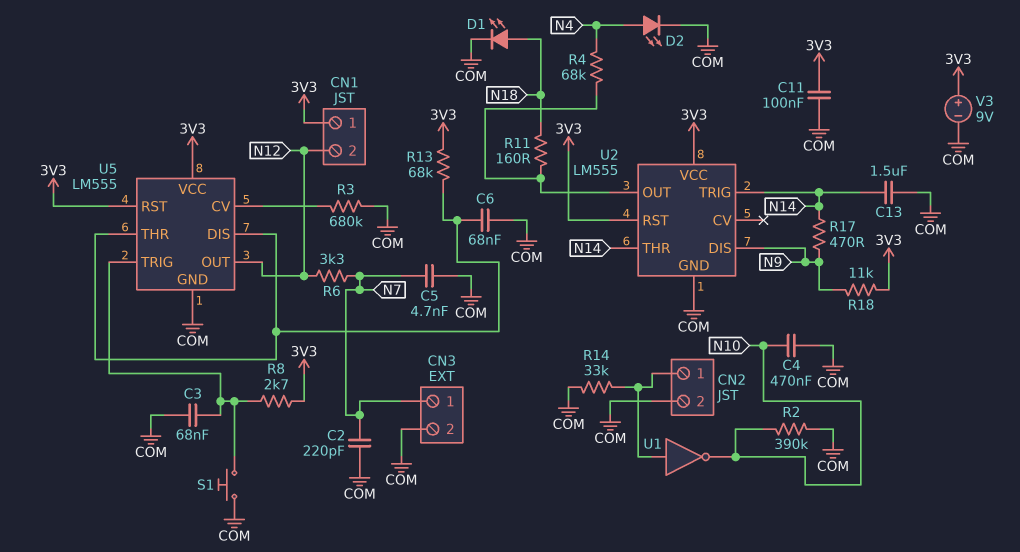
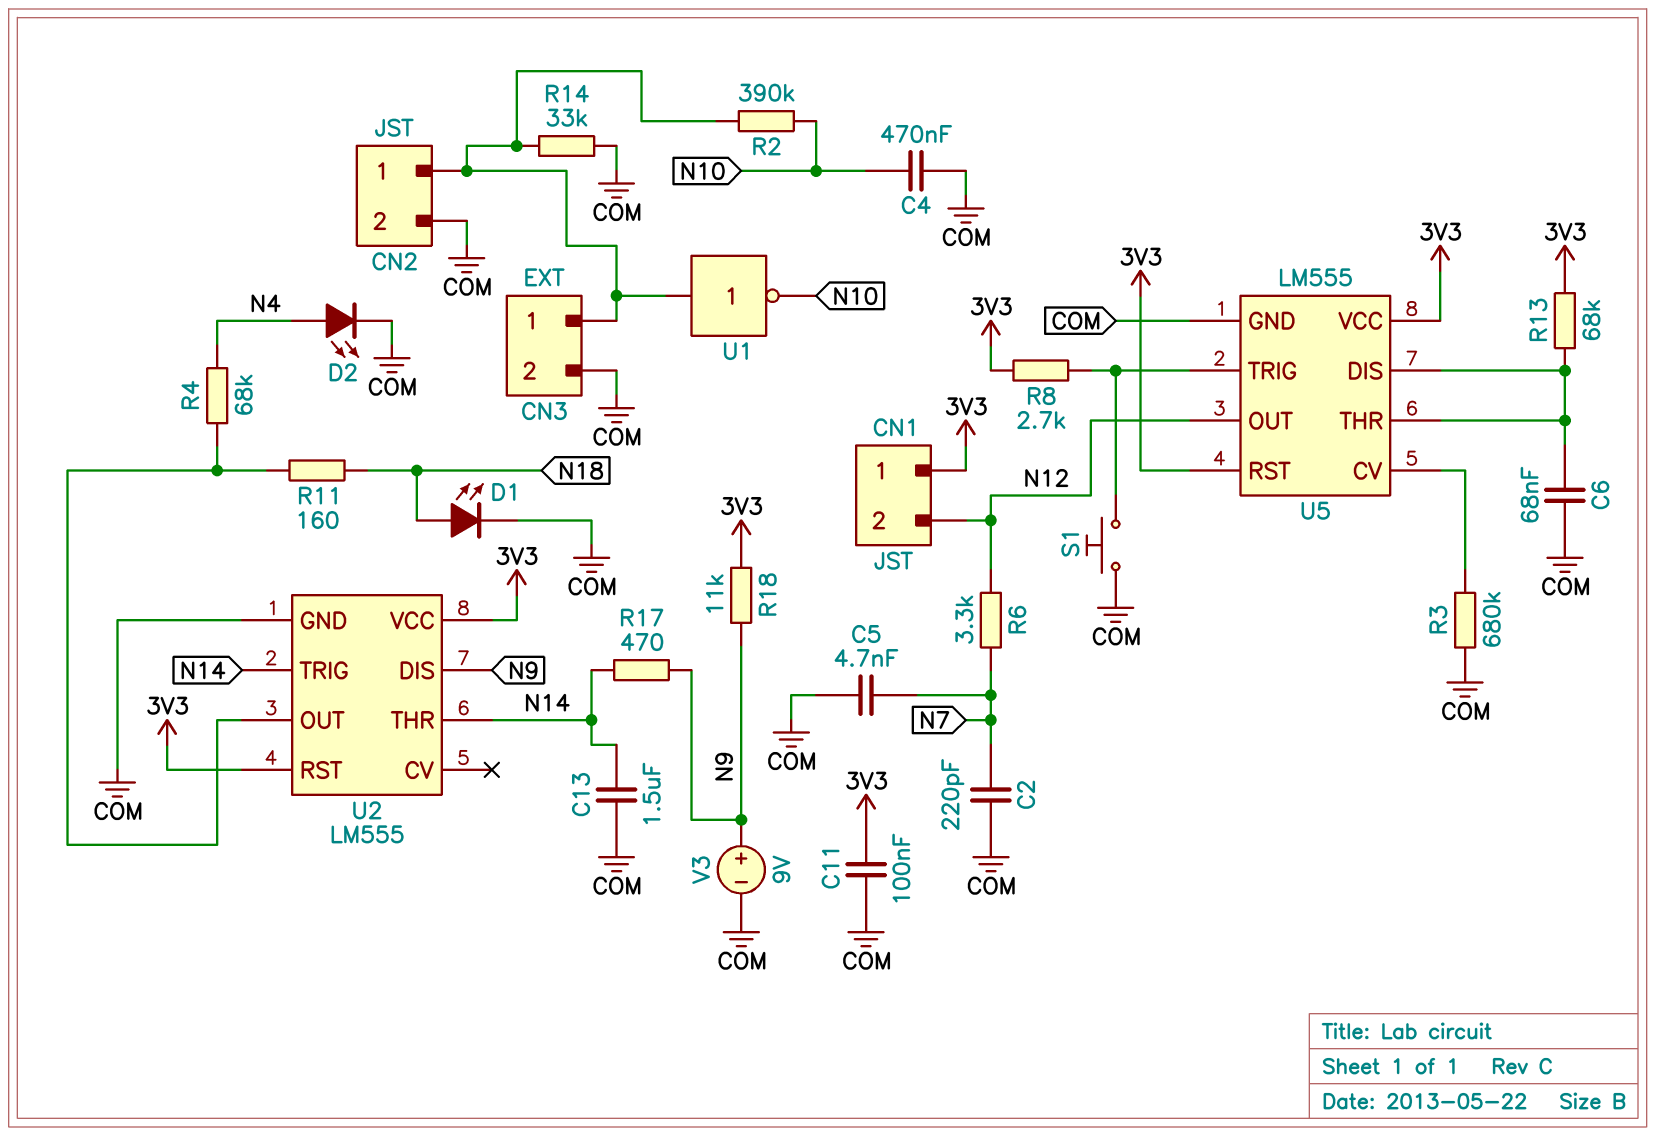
C3: 68nF (COM, U5/TRIG) -> none
CN3 pin 1: N7 -> CN2/1
R2: 390k (COM, N10) -> 390k (CN2/1, N10)
V3: 9V (plus 3V3, minus COM) -> 9V (plus N9, minus COM)

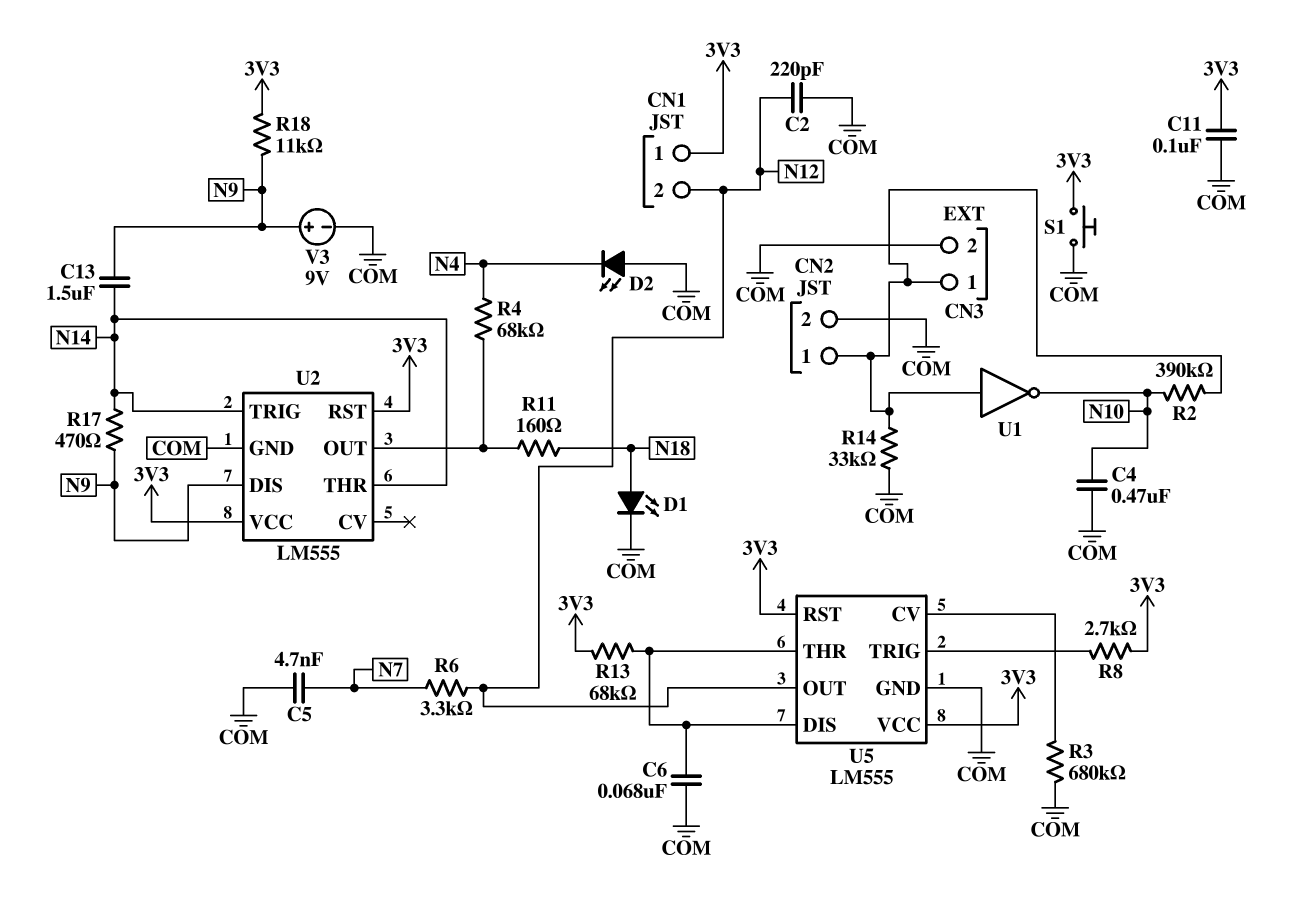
C2: 220pF (COM, N7) -> 220pF (COM, N12)
C13: 1.5uF (COM, N14) -> 1.5uF (N9, N14)
D2: LED (A N4, K COM) -> LED (A COM, K N4)
S1: button (COM, U5/TRIG) -> button (3V3, COM)

